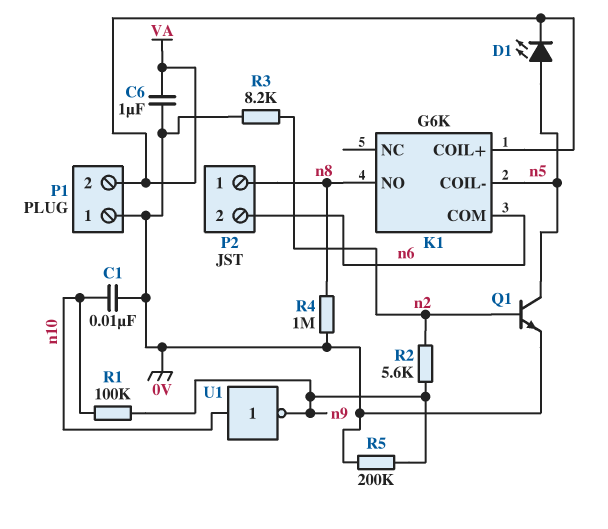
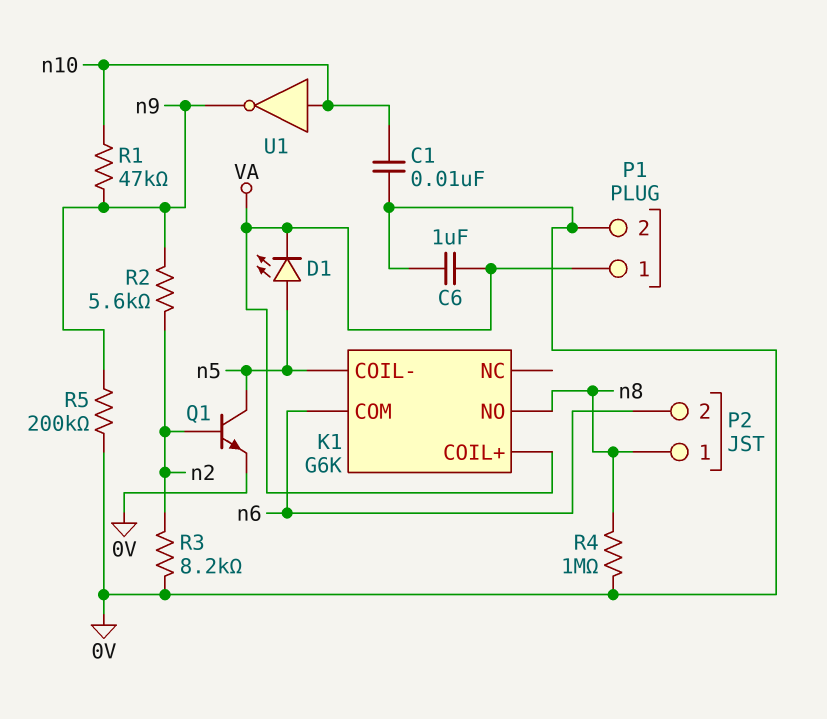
P1 pin 1: 0V -> VA
P1 pin 2: VA -> 0V
R1: 100k (n9, n10) -> 47k (n9, n10)

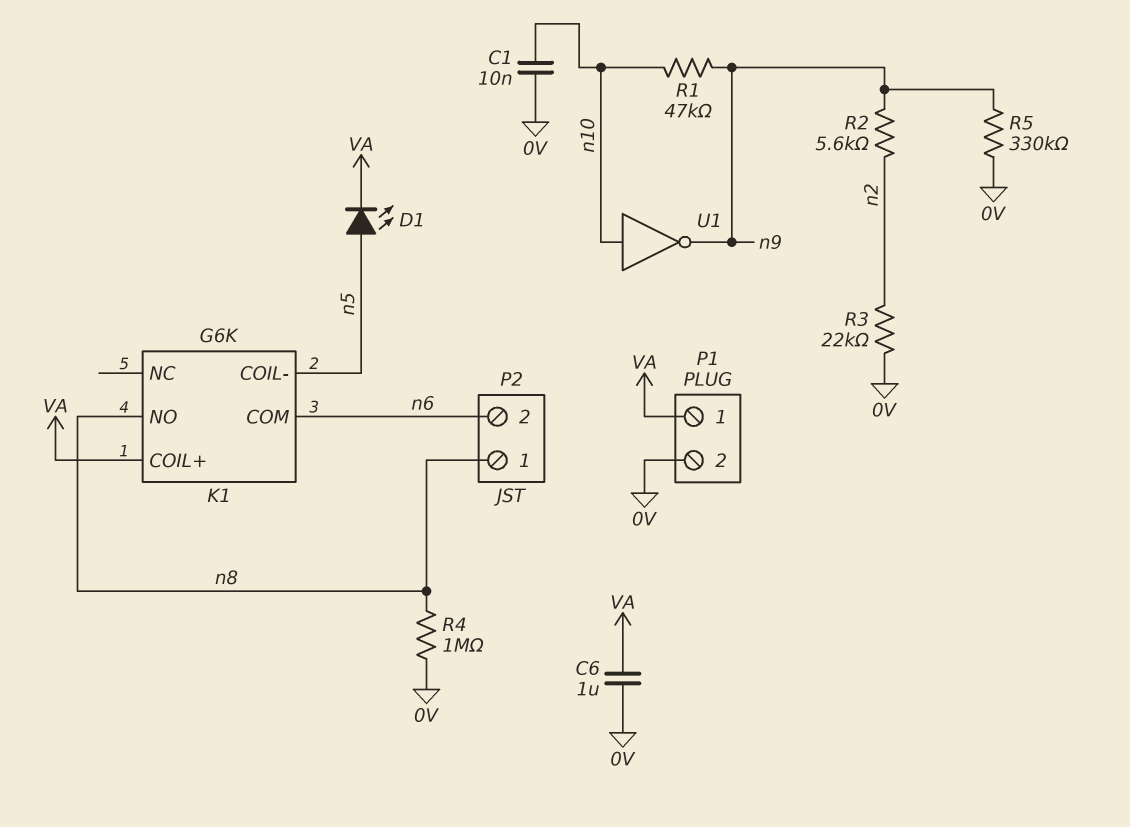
Q1: NPN (B n2, C n5, E 0V) -> none
R3: 8.2k (0V, n2) -> 22k (0V, n2)
R5: 200k (0V, n9) -> 330k (0V, n9)

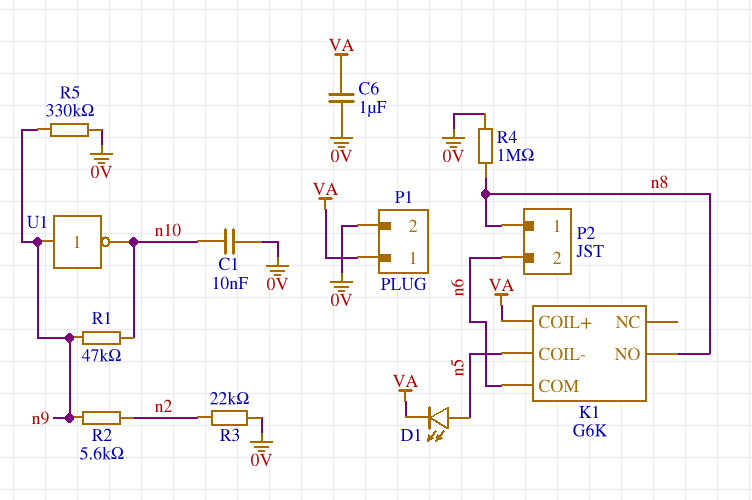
U1: NOT (in n10, out n9) -> NOT (in n9, out n10)

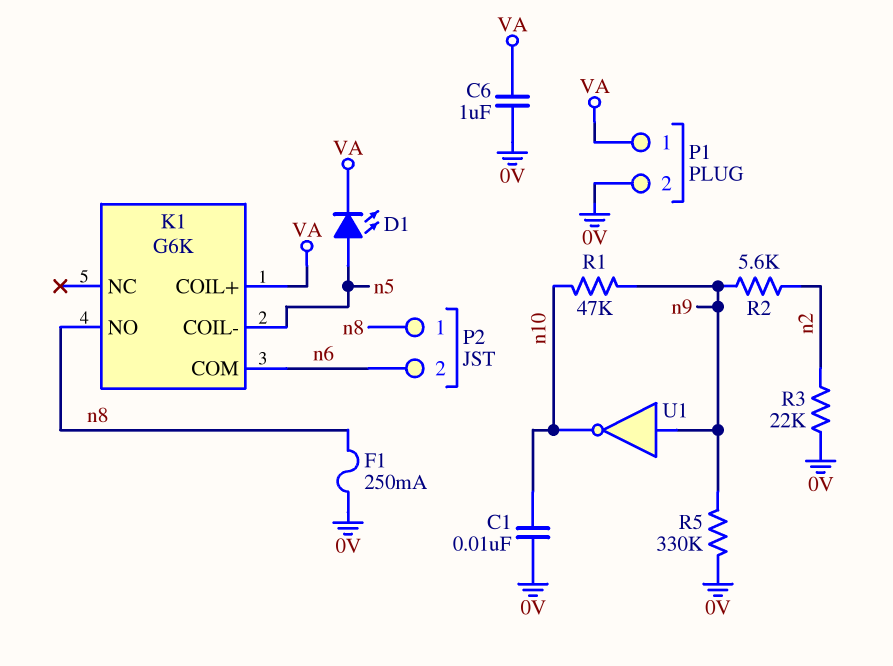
F1: none -> 250mA (0V, n8)
R4: 1M (0V, n8) -> none

